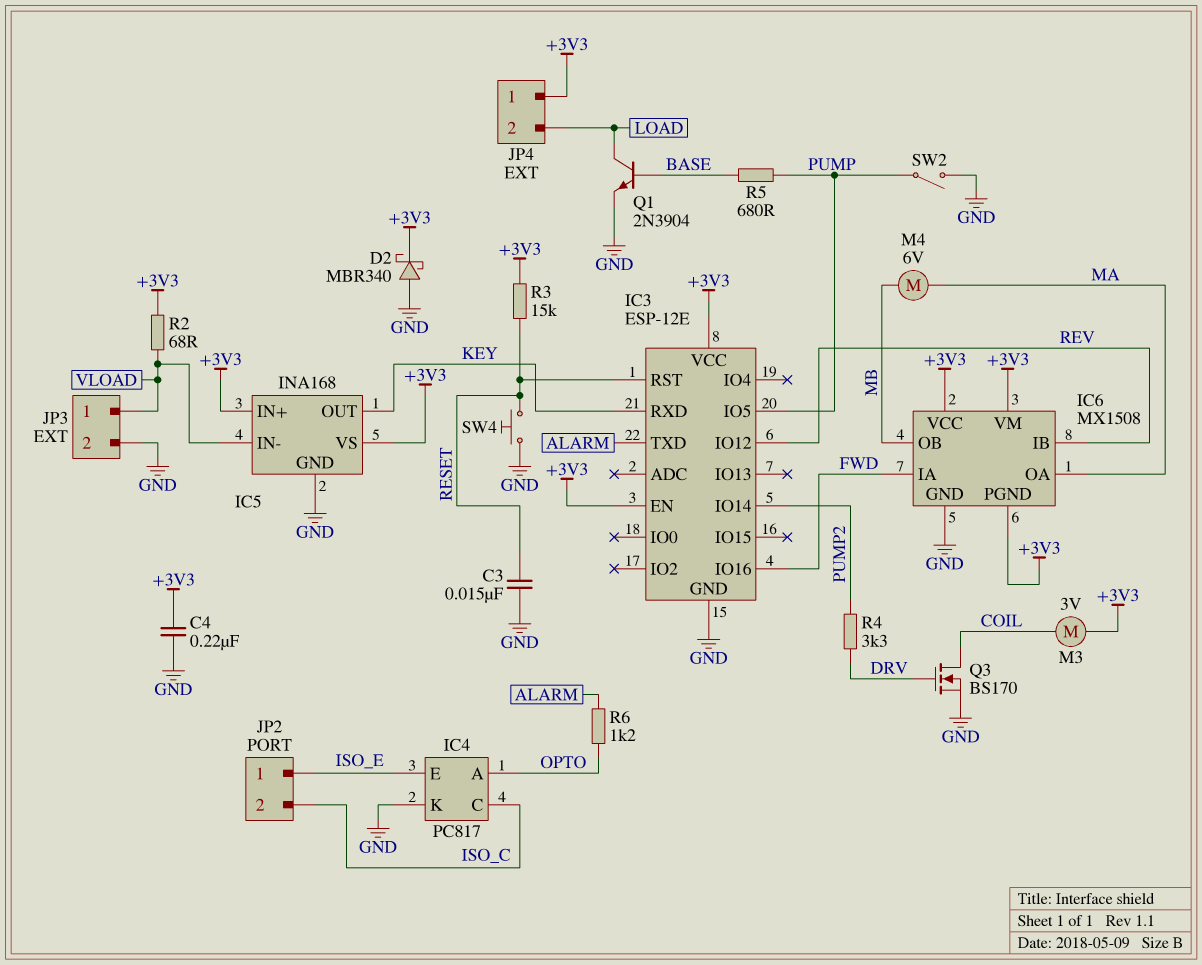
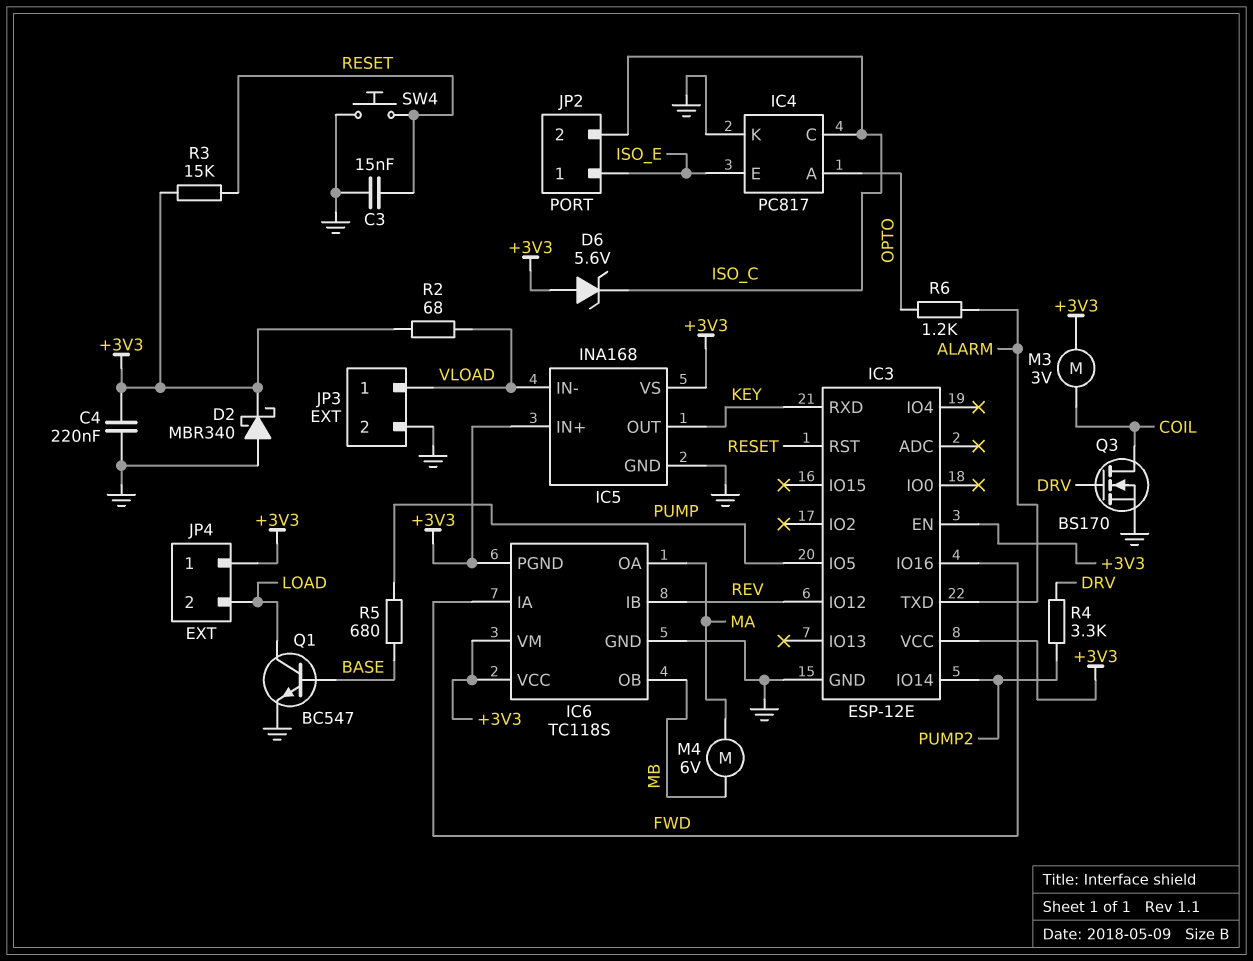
D6: none -> zener 5.6V (A +3V3, K ISO_C)
IC6: MX1508 -> TC118S
Q1: NPN 2N3904 (B BASE, C LOAD, E GND) -> NPN BC547 (B BASE, C LOAD, E GND)
SW2: switch (GND, PUMP) -> none

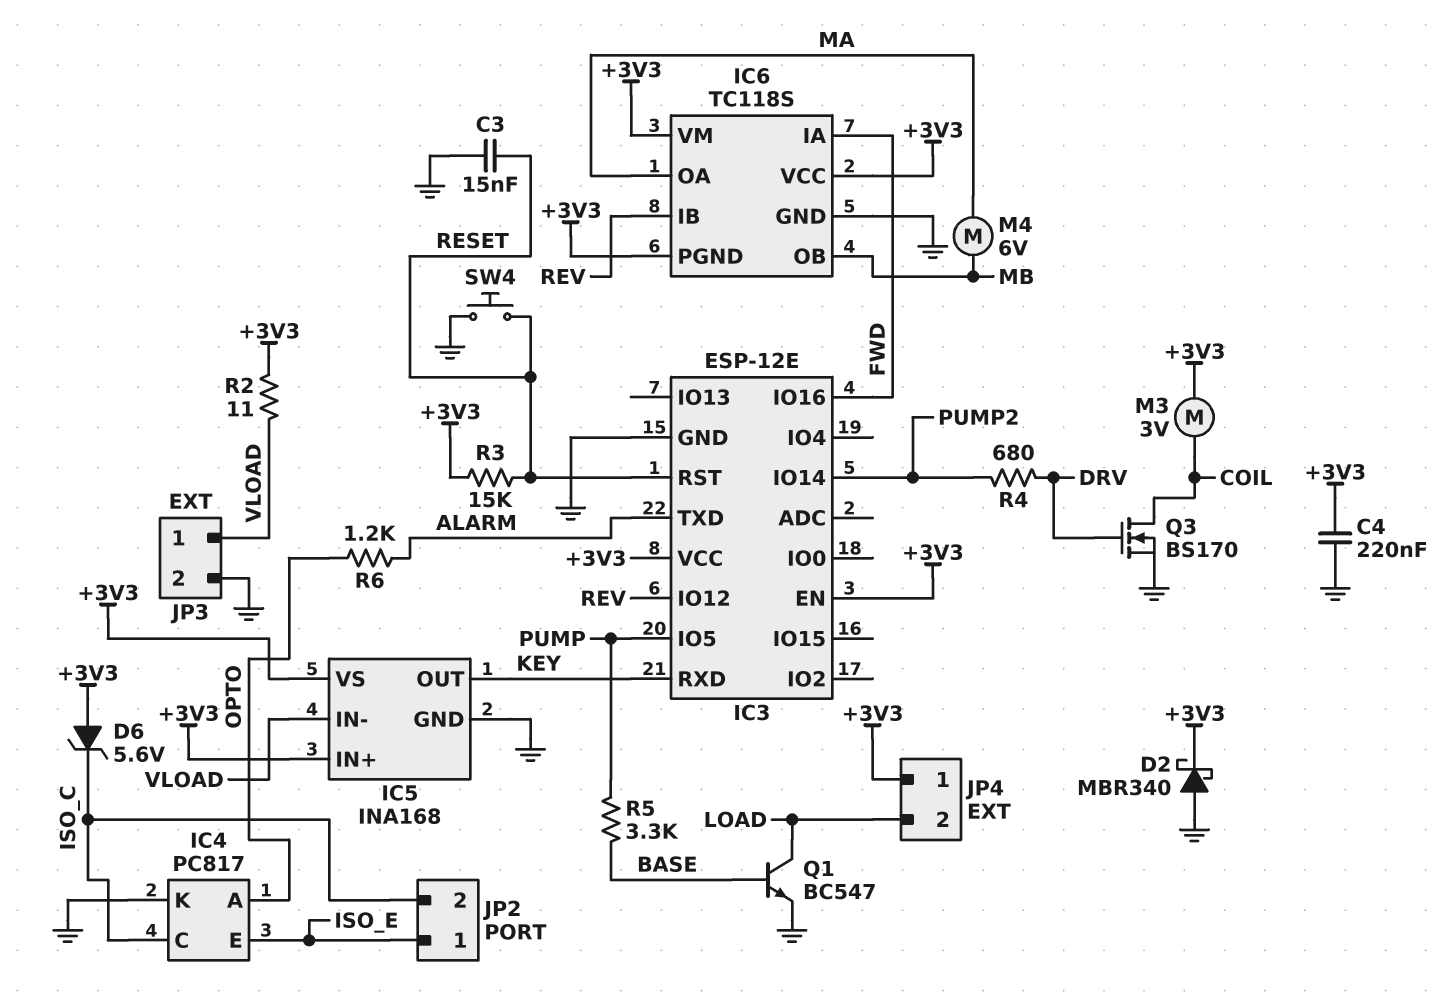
R2: 68 (+3V3, VLOAD) -> 11 (+3V3, VLOAD)
R4: 3.3k (DRV, PUMP2) -> 680 (DRV, PUMP2)
R5: 680 (BASE, PUMP) -> 3.3k (BASE, PUMP)

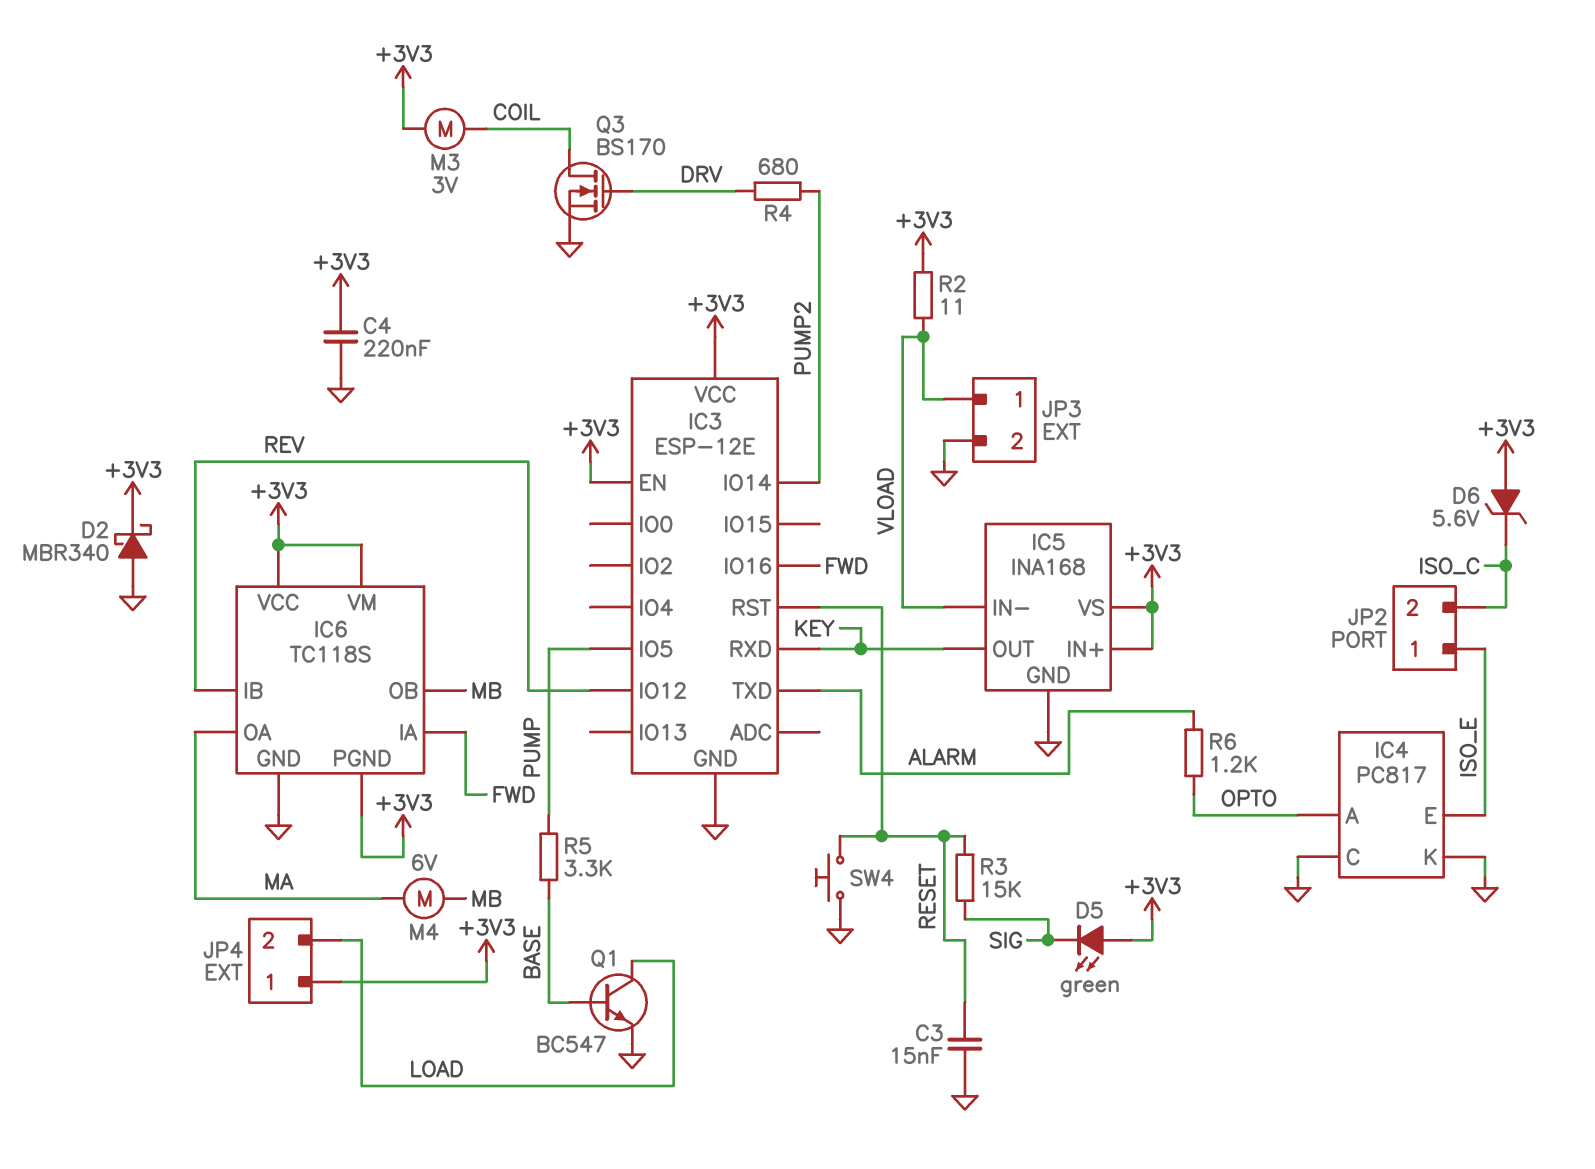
D5: none -> LED green (A +3V3, K SIG)
IC4 pin C: ISO_C -> GND
R3: 15k (+3V3, RESET) -> 15k (RESET, SIG)

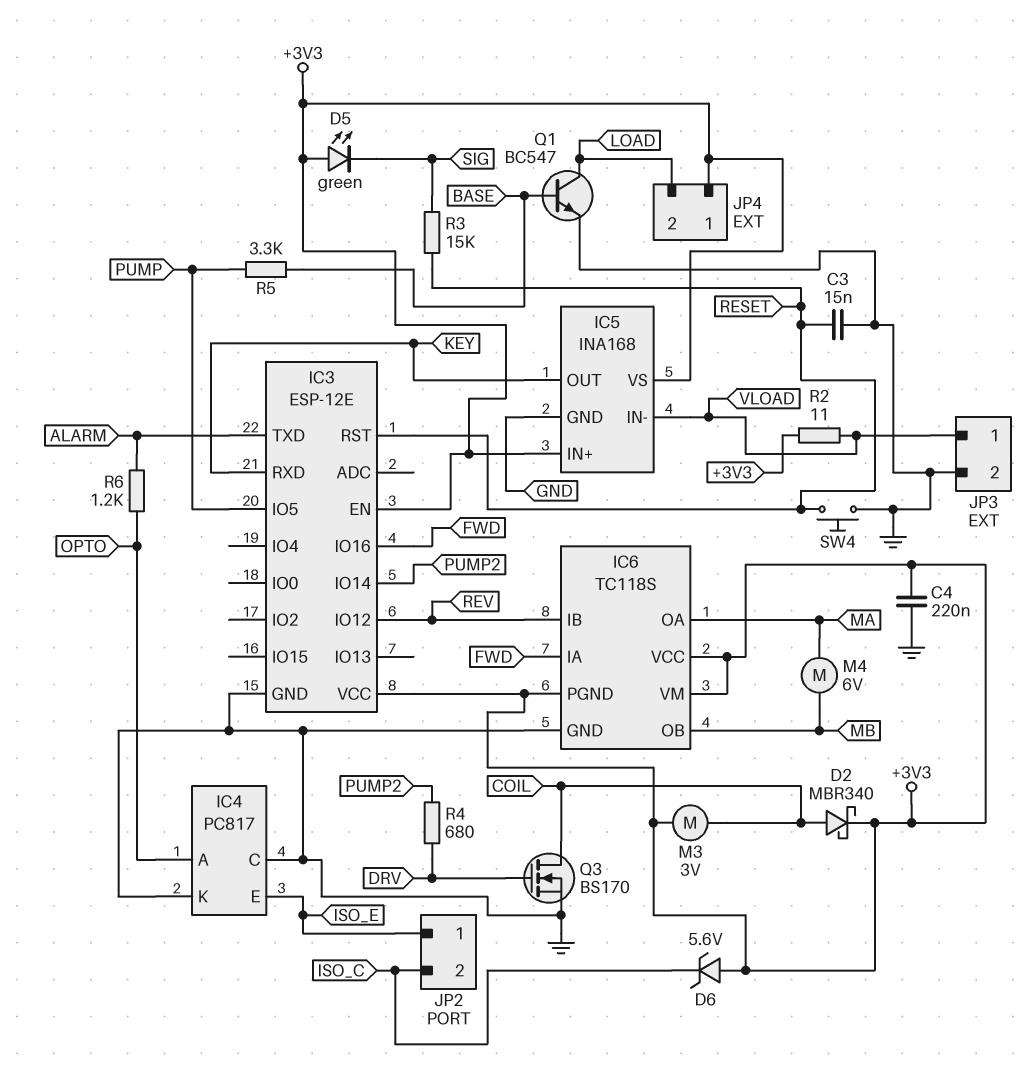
D2: schottky MBR340 (A GND, K +3V3) -> schottky MBR340 (A COIL, K +3V3)

